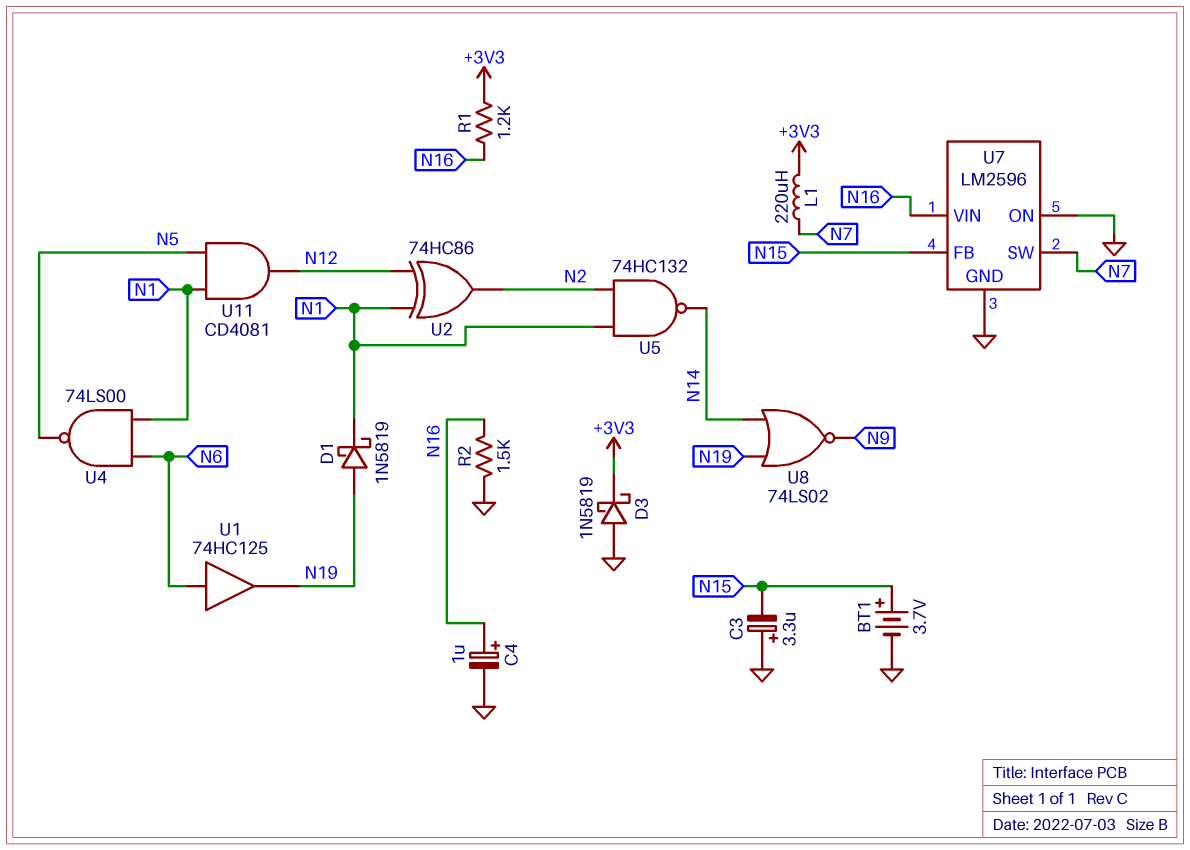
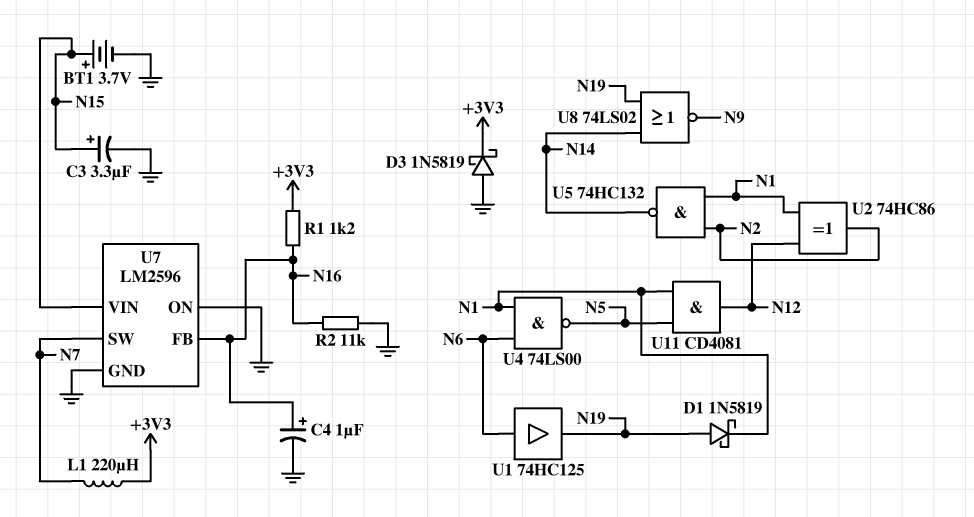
C3: 3.3uF (plus GND, minus N15) -> 3.3uF (plus N15, minus GND)
R2: 1.5k (GND, N16) -> 11k (GND, N16)
U7 pin FB: N15 -> N16
U7 pin VIN: N16 -> N15

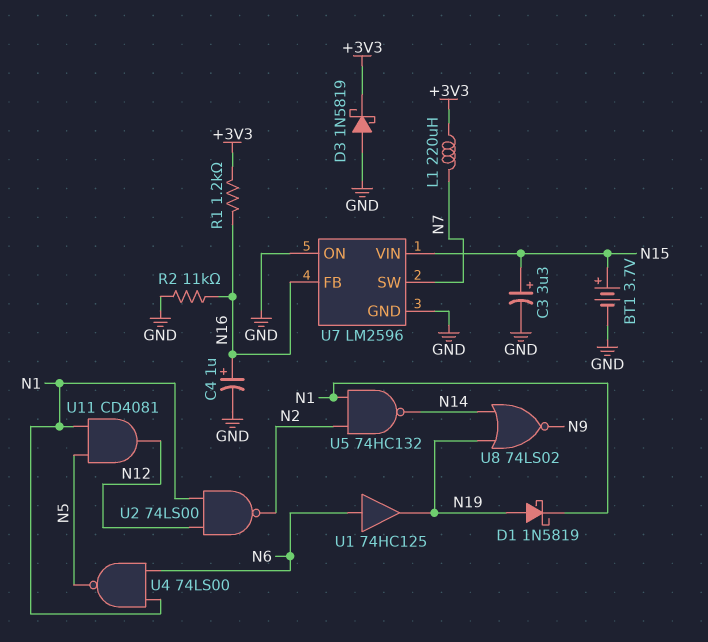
U2: XOR 74HC86 (in N1, in N12, out N2) -> NAND 74LS00 (in N1, in N12, out N2)

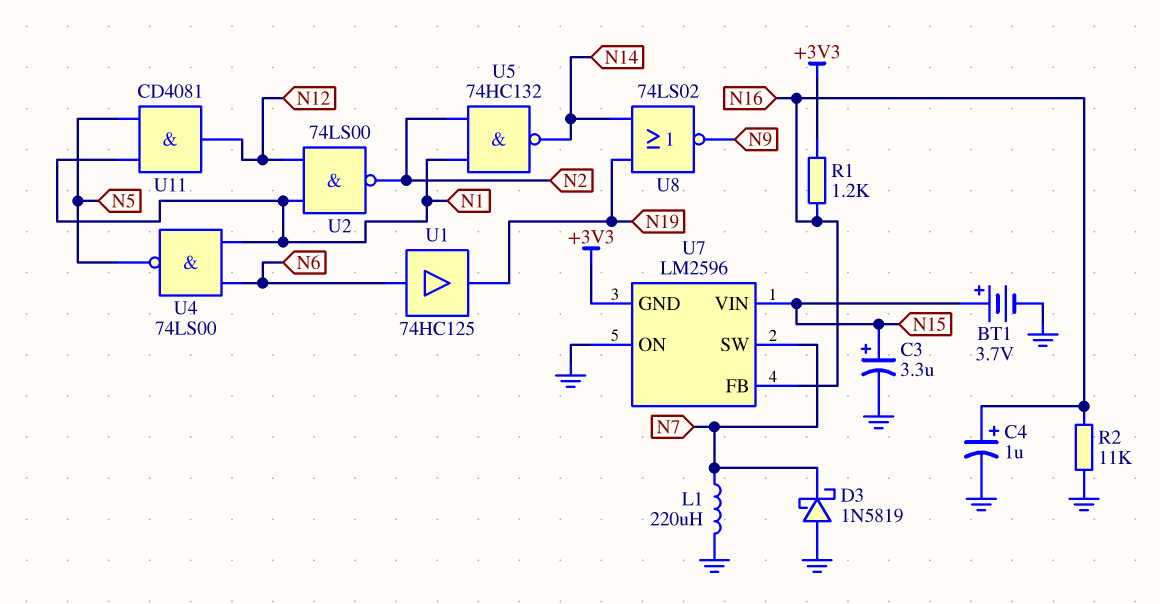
D1: schottky 1N5819 (A N19, K N1) -> none
D3: schottky 1N5819 (A GND, K +3V3) -> schottky 1N5819 (A GND, K N7)
L1: 220uH (+3V3, N7) -> 220uH (GND, N7)
U7 pin GND: GND -> +3V3

